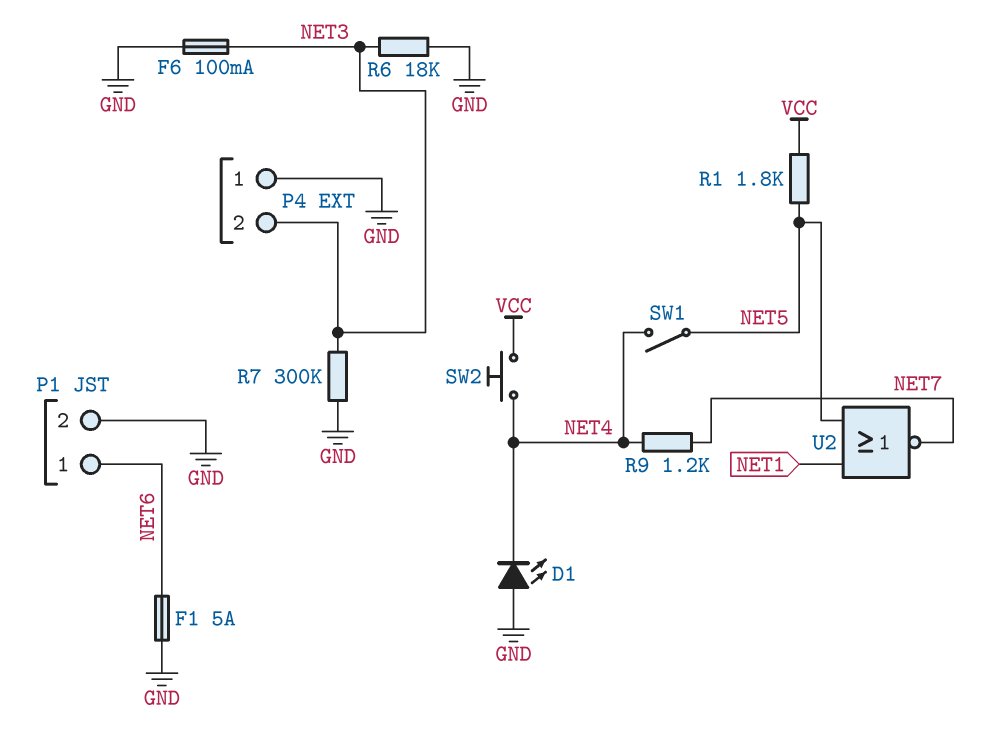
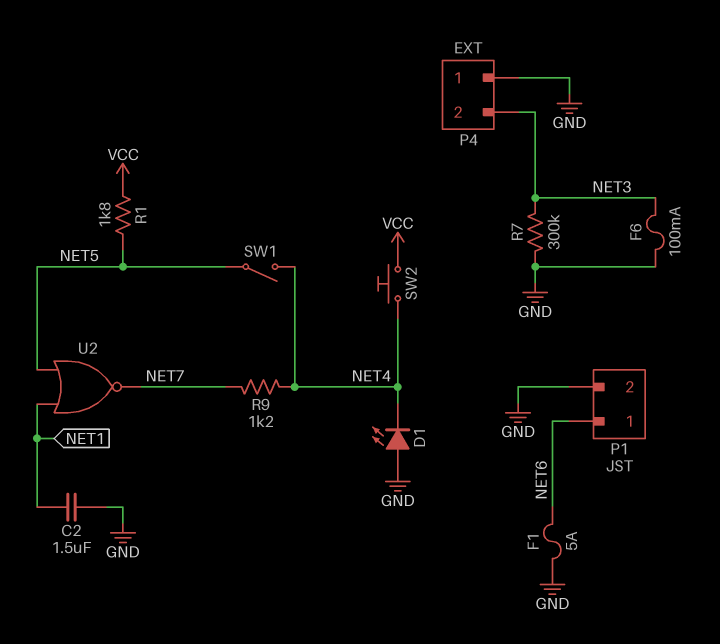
C2: none -> 1.5uF (GND, NET1)
R6: 18k (GND, NET3) -> none

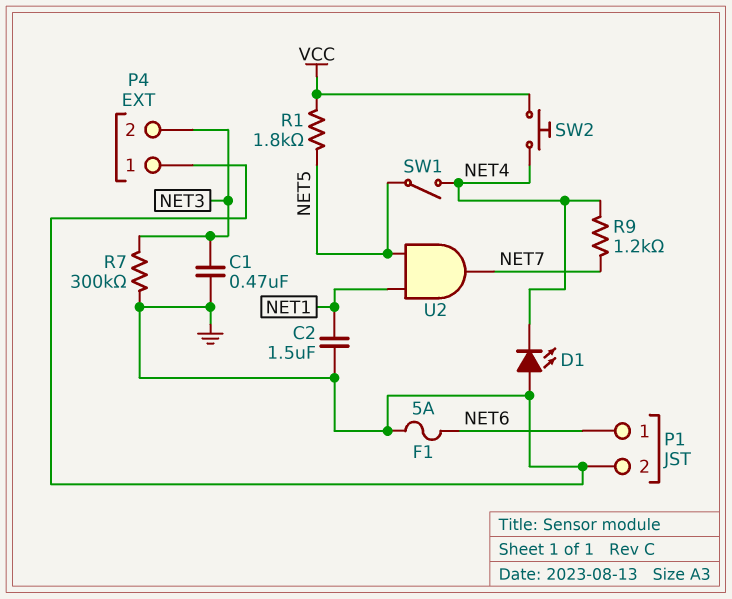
C1: none -> 470nF (GND, NET3)
F6: 100mA (GND, NET3) -> none
U2: NOR (in NET1, in NET5, out NET7) -> AND (in NET1, in NET5, out NET7)

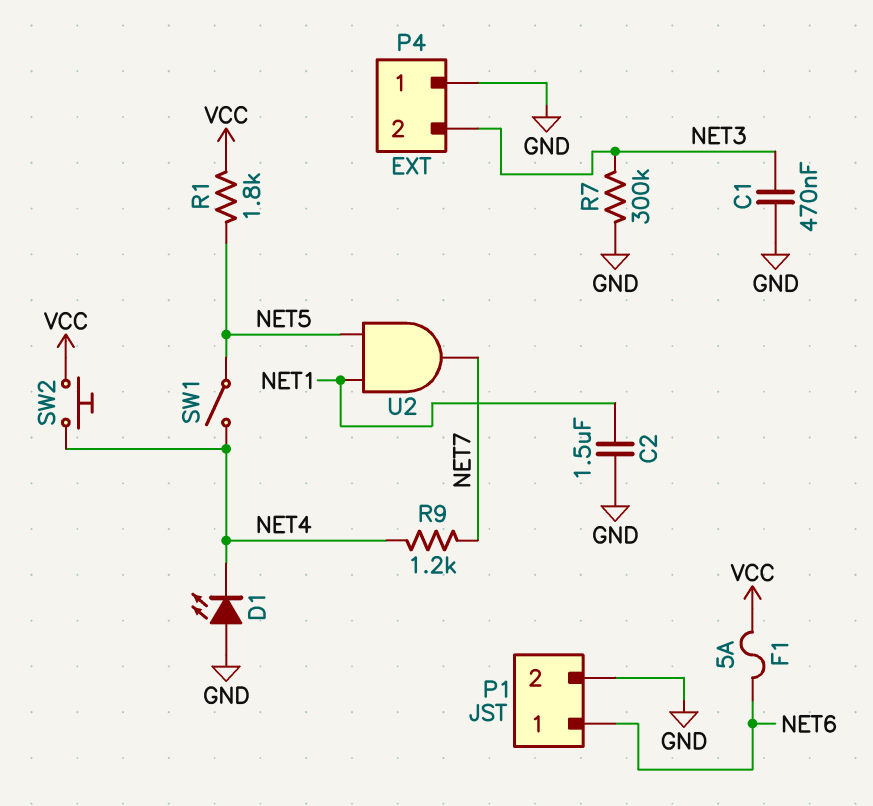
F1: 5A (GND, NET6) -> 5A (NET6, VCC)

